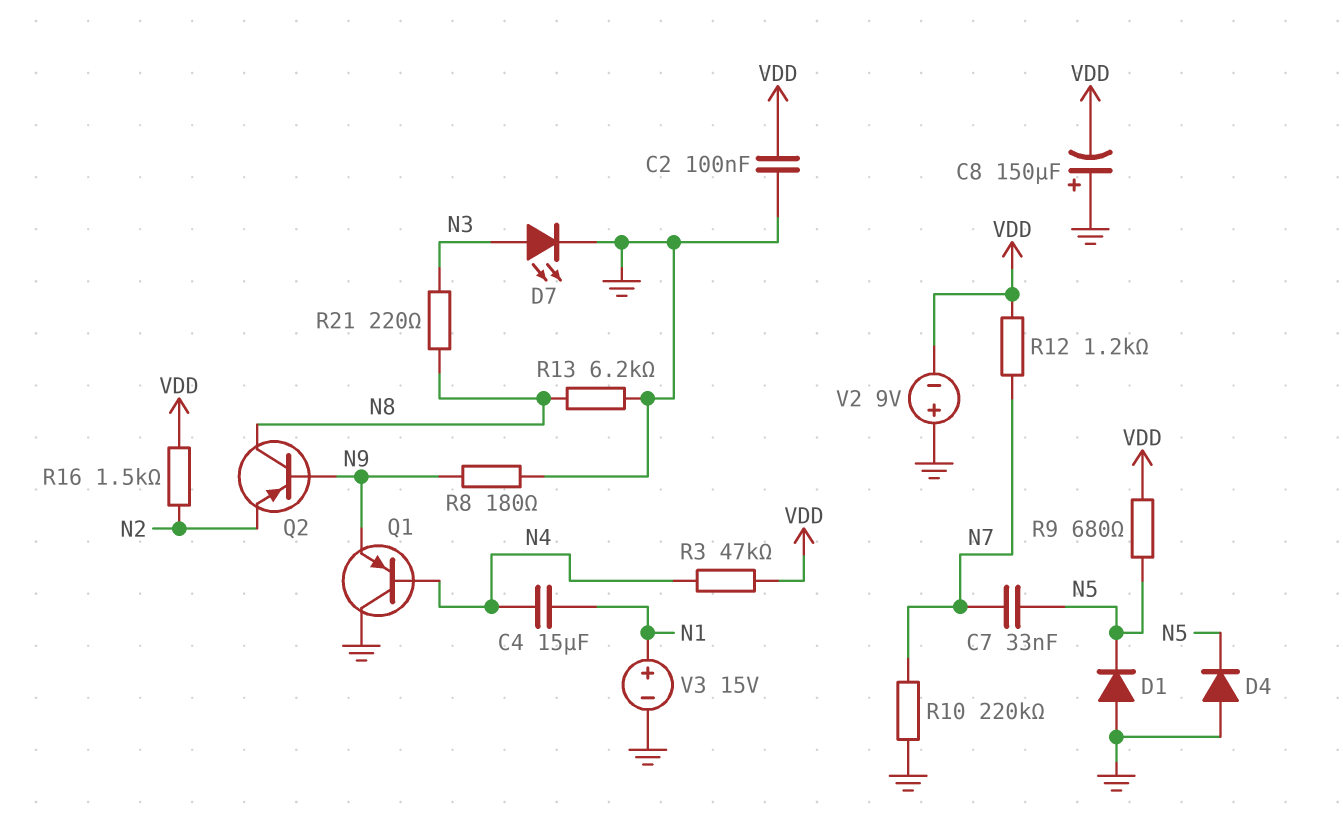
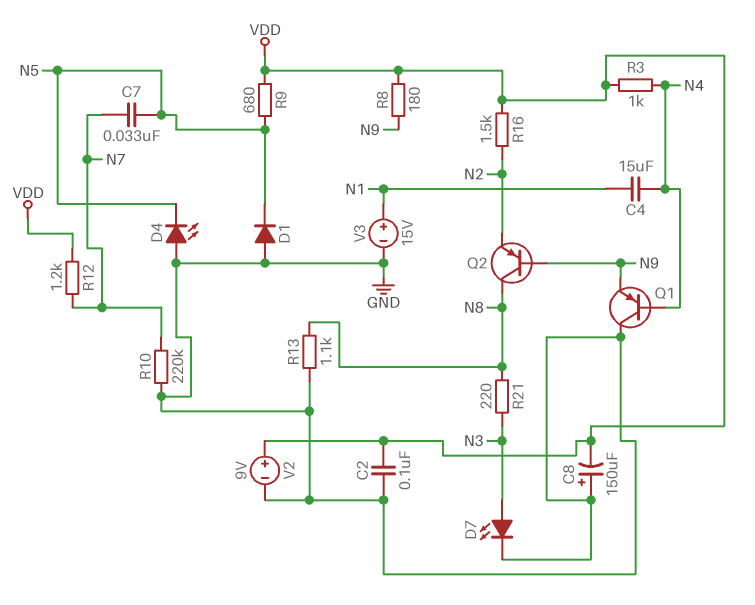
D4: diode (A GND, K N5) -> LED (A GND, K N5)
R3: 47k (N4, VDD) -> 1k (N4, VDD)
R8: 180 (GND, N9) -> 180 (N9, VDD)
R13: 6.2k (GND, N8) -> 1.1k (GND, N8)
V2: 9V (plus GND, minus VDD) -> 9V (plus VDD, minus GND)

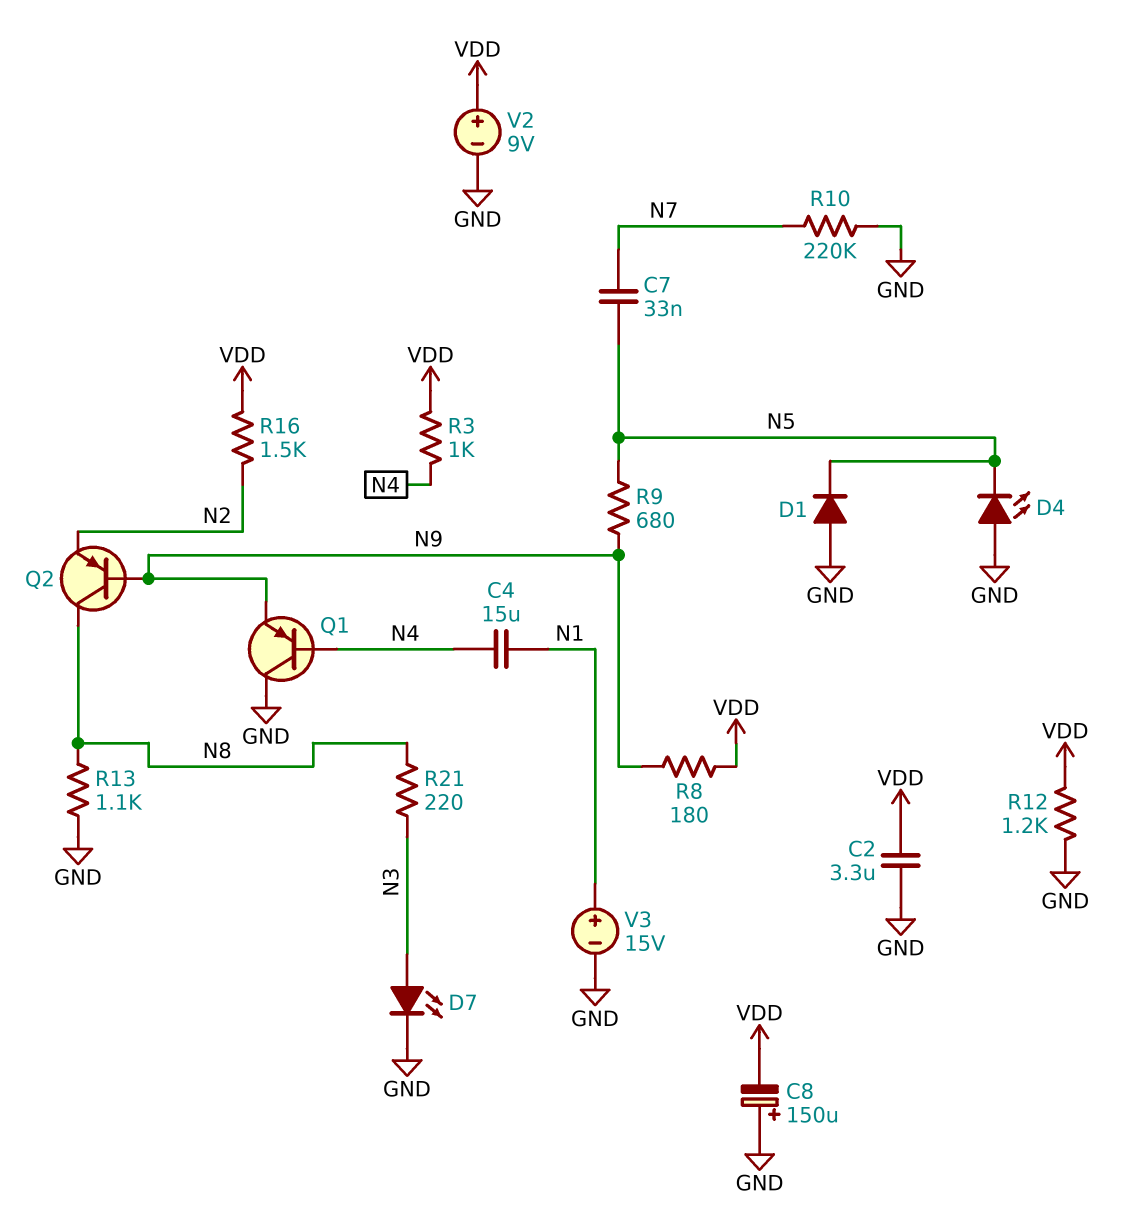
C2: 100nF (GND, VDD) -> 3.3uF (GND, VDD)
R9: 680 (N5, VDD) -> 680 (N5, N9)
R12: 1.2k (N7, VDD) -> 1.2k (GND, VDD)

